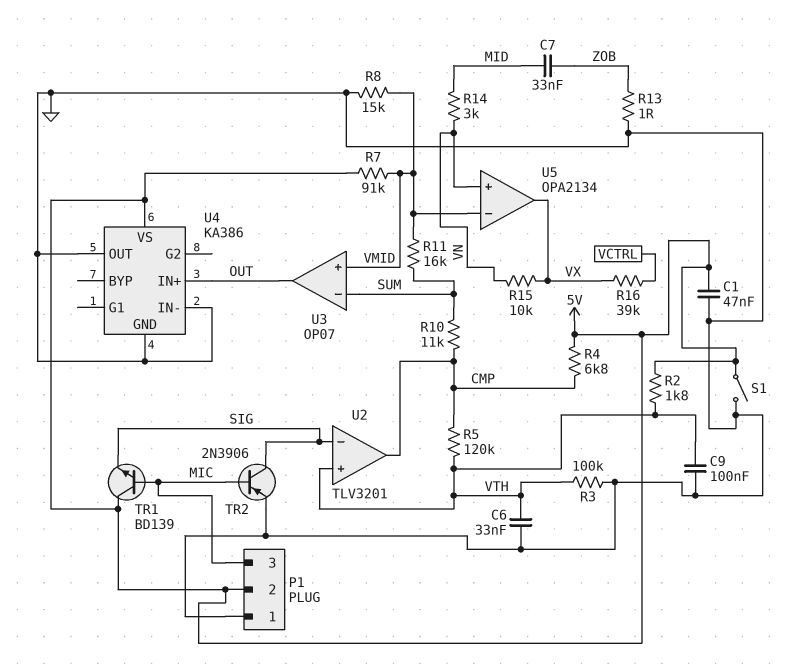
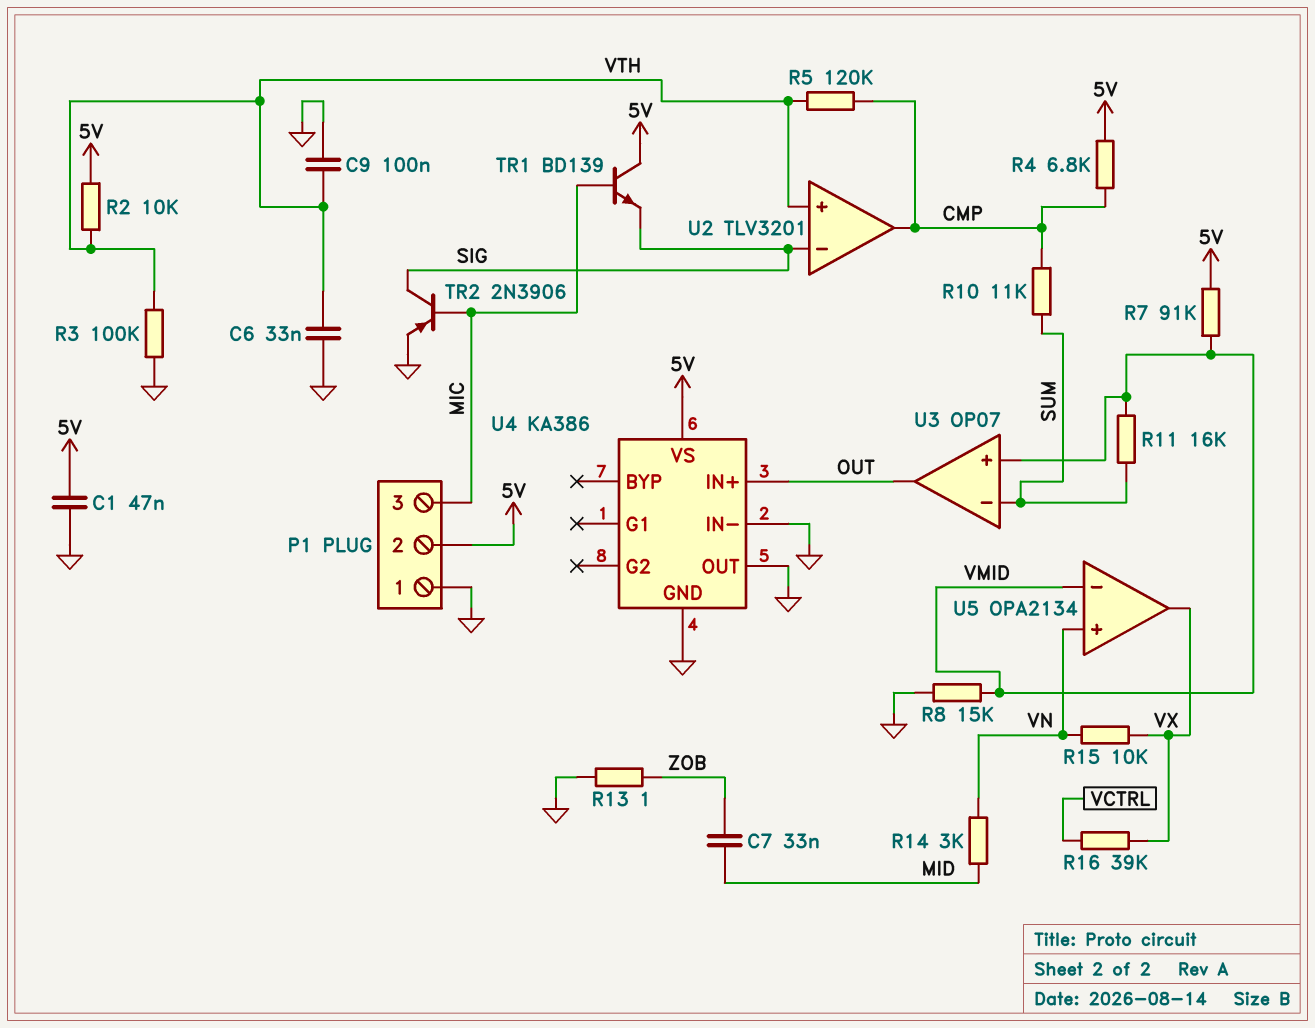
R2: 1.8k (5V, VTH) -> 10k (5V, VTH)
S1: switch (5V, GND) -> none

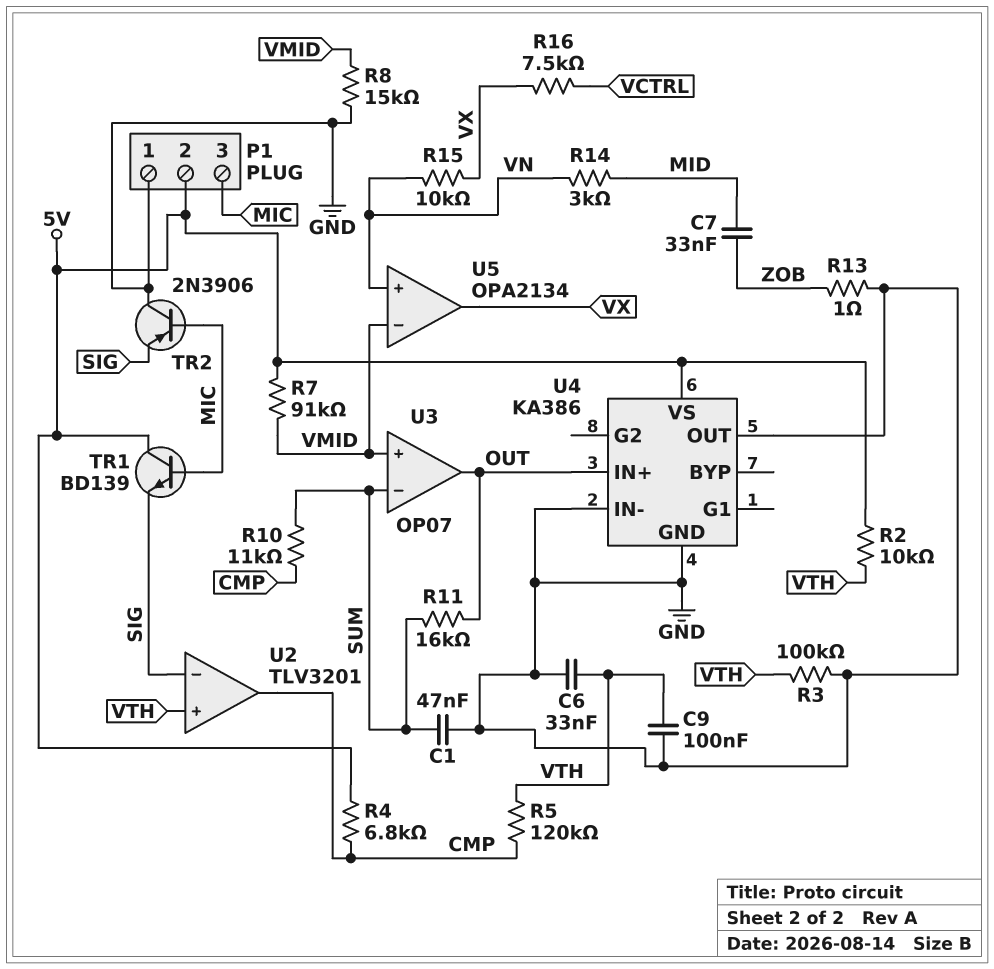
C1: 47nF (5V, GND) -> 47nF (GND, SUM)
R11: 16k (SUM, VMID) -> 16k (OUT, SUM)
R16: 39k (VCTRL, VX) -> 7.5k (VCTRL, VX)
TR2: PNP 2N3906 (B MIC, C SIG, E GND) -> PNP 2N3906 (B MIC, C GND, E SIG)

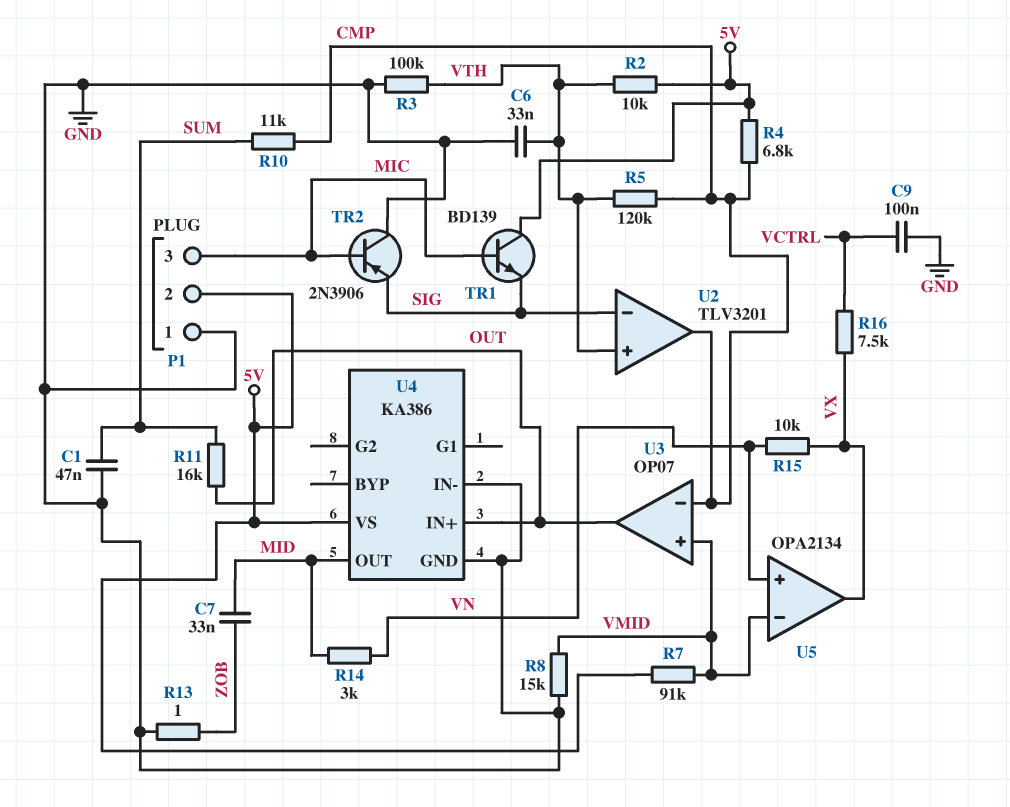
C9: 100nF (GND, VTH) -> 100nF (GND, VCTRL)
U3 pin in-: SUM -> CMP
U4 pin OUT: GND -> MID

